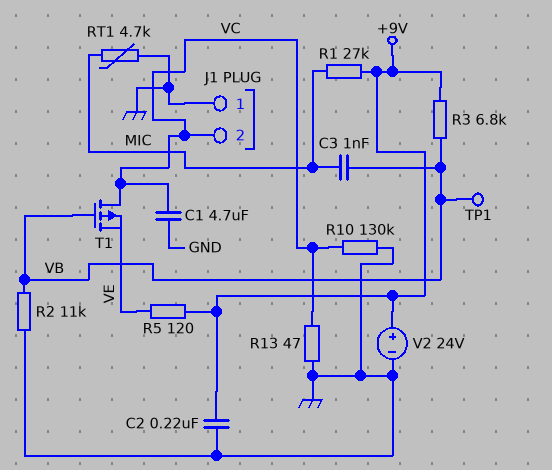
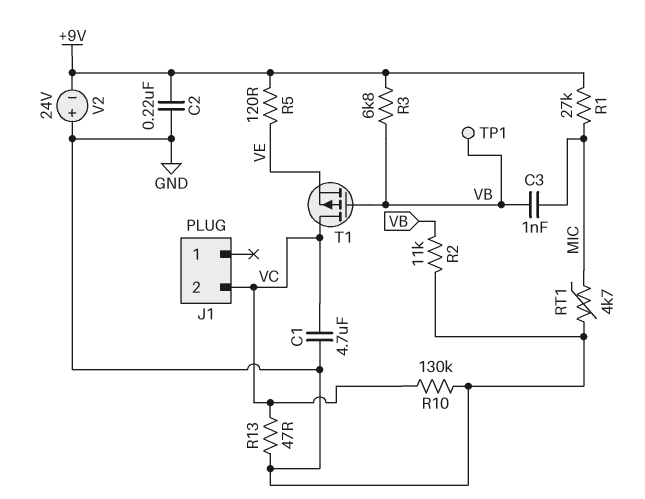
J1 pin 1: GND -> none
V2: 24V (plus +9V, minus GND) -> 24V (plus GND, minus +9V)

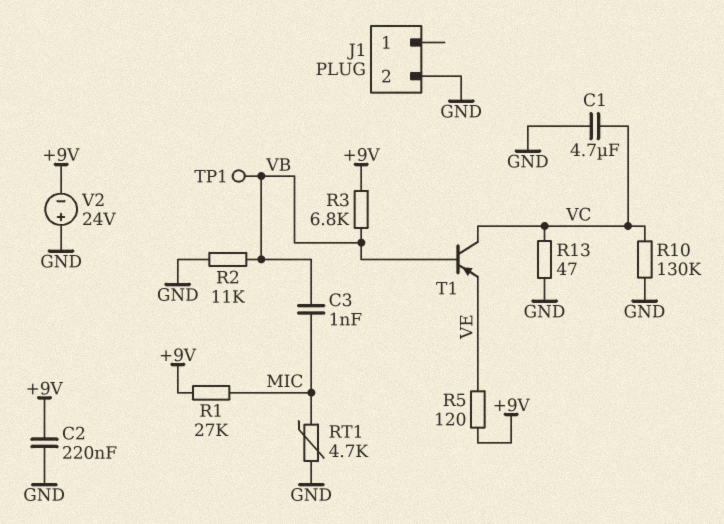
J1 pin 2: VC -> GND
T1: PMOS (G VB, D VC, S VE) -> PNP (B VB, C VC, E VE)

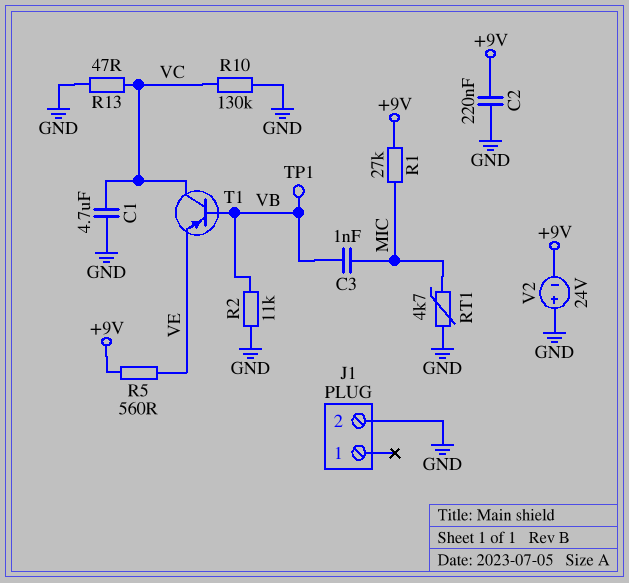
R3: 6.8k (+9V, VB) -> none
R5: 120 (+9V, VE) -> 560 (+9V, VE)

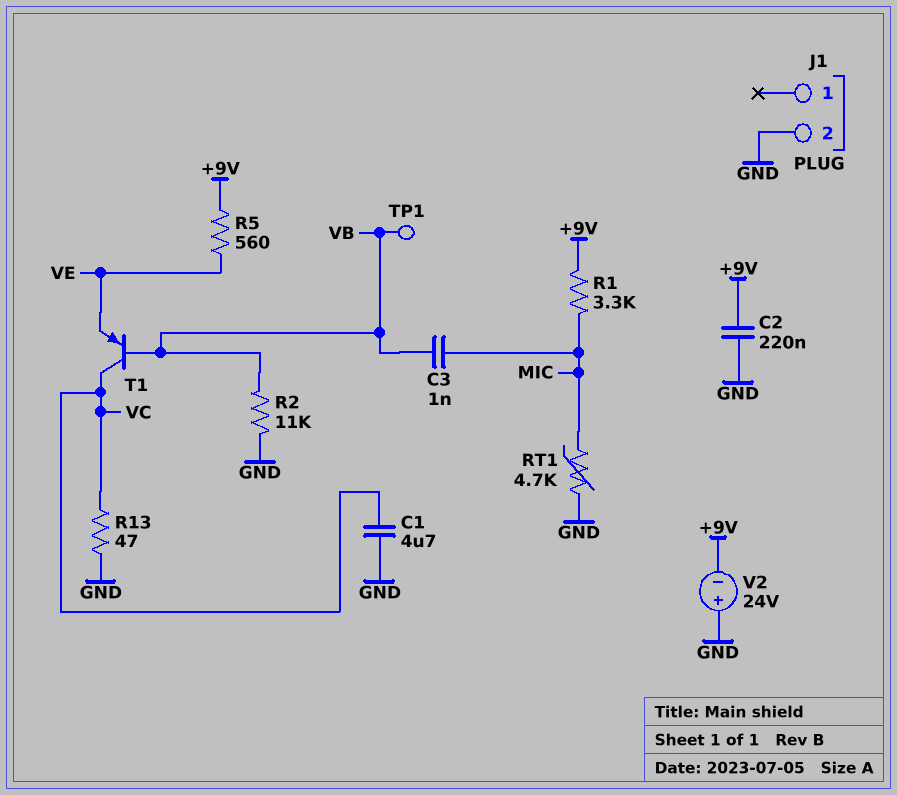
R1: 27k (+9V, MIC) -> 3.3k (+9V, MIC)
R10: 130k (GND, VC) -> none

